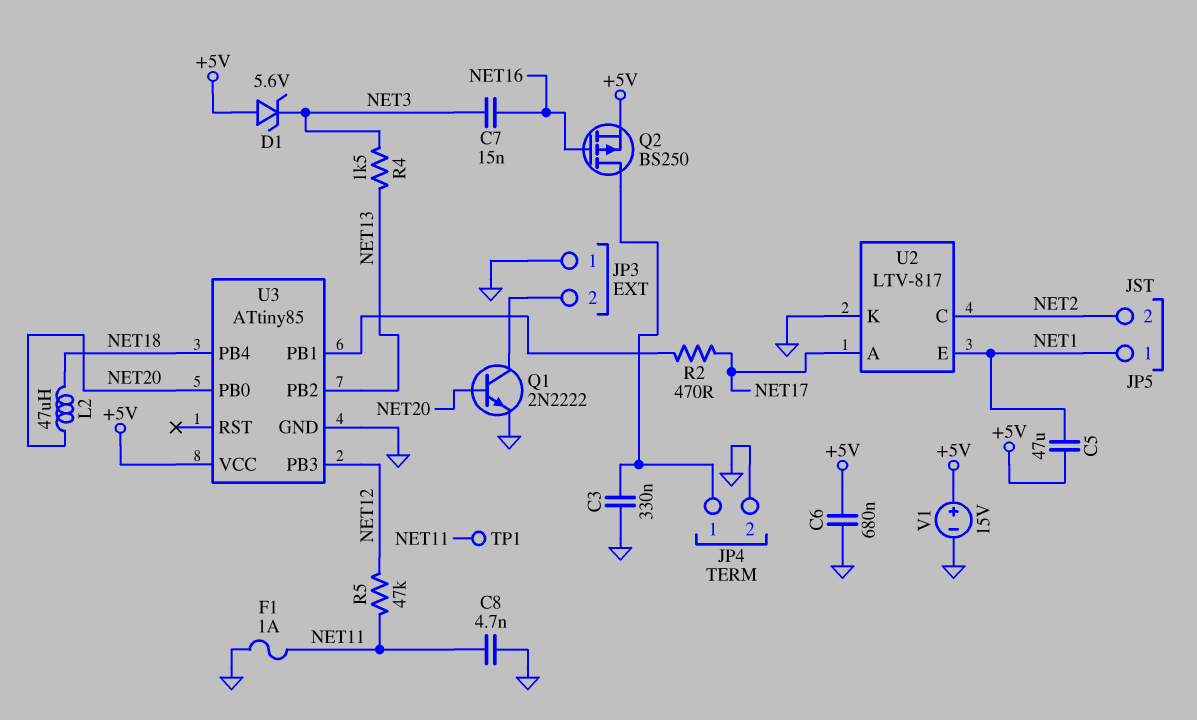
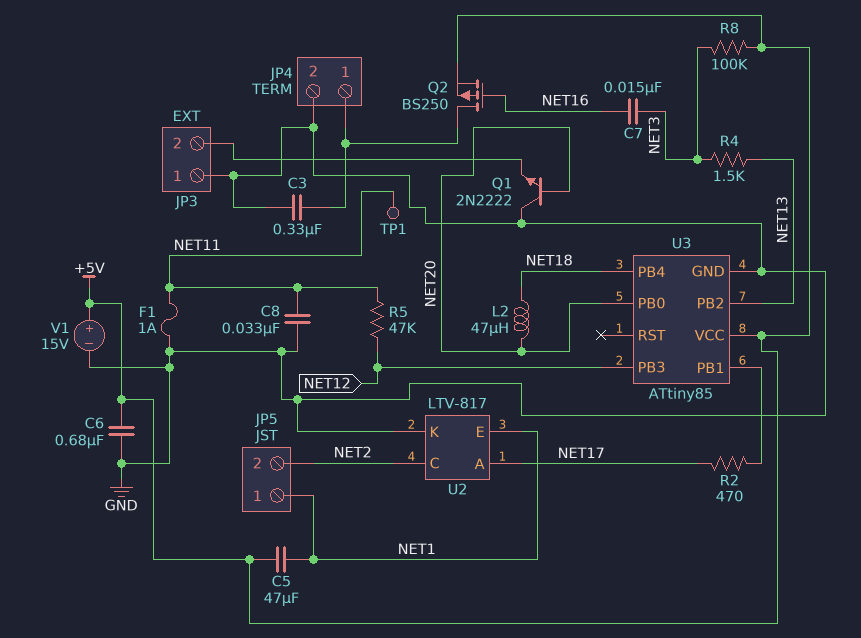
C8: 4.7nF (GND, NET11) -> 33nF (GND, NET11)
D1: zener 5.6V (A +5V, K NET3) -> none
Q1: NPN 2N2222 (B NET20, C JP3/2, E GND) -> NPN 2N2222 (B NET20, C GND, E JP3/2)
R8: none -> 100k (+5V, NET3)

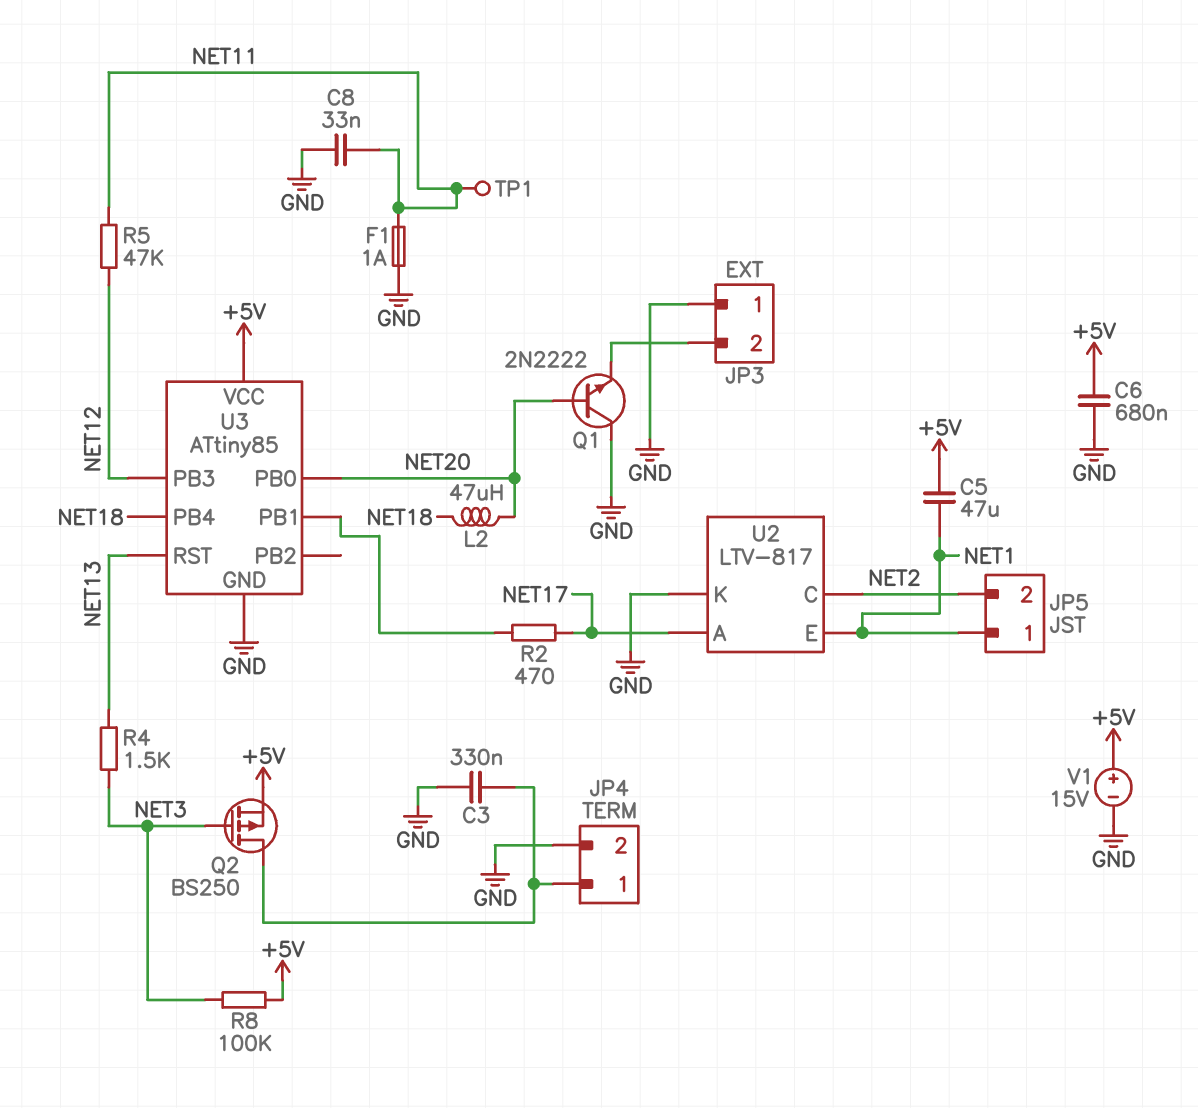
C7: 15nF (NET3, NET16) -> none
Q2: PMOS BS250 (G NET16, D JP4/1, S +5V) -> PMOS BS250 (G NET3, D JP4/1, S +5V)
U3 pin PB2: NET13 -> none
U3 pin RST: none -> NET13

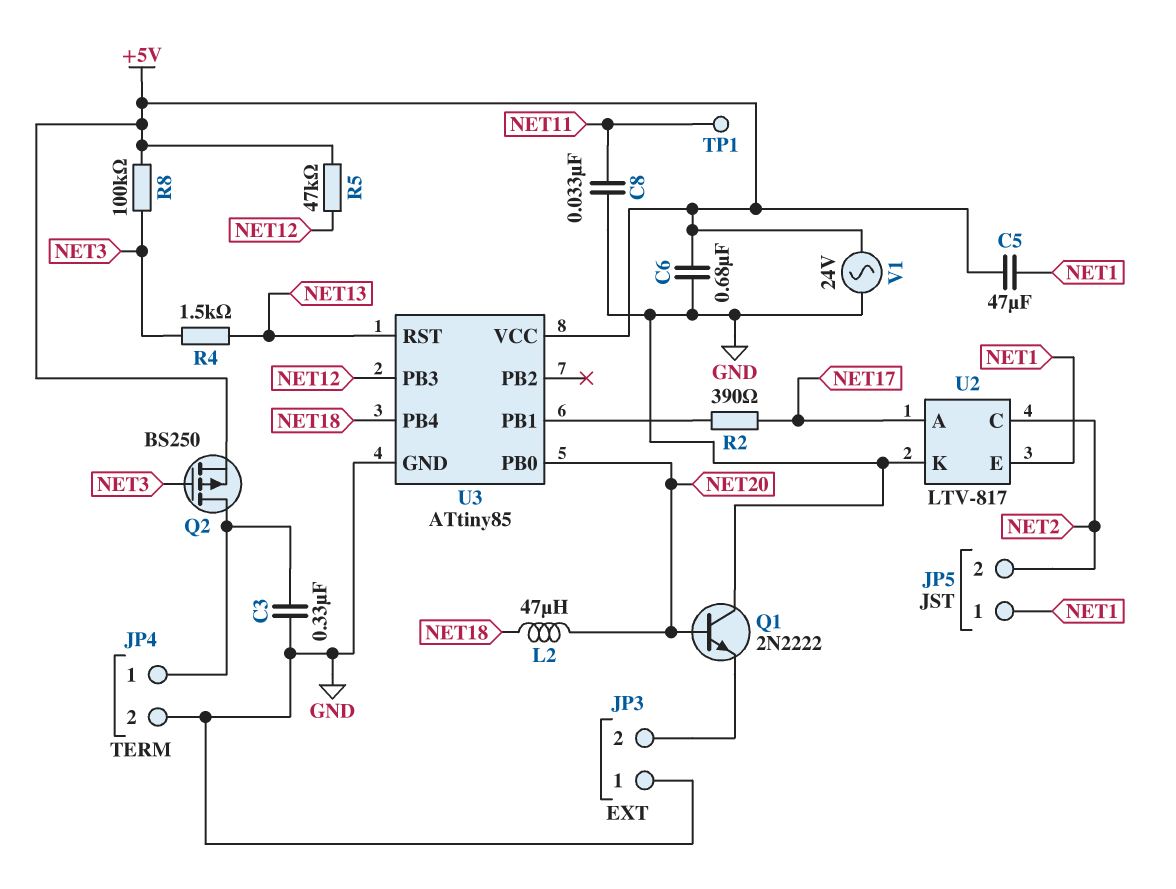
F1: 1A (GND, NET11) -> none
R2: 470 (NET17, U3/PB1) -> 390 (NET17, U3/PB1)
R5: 47k (NET11, NET12) -> 47k (+5V, NET12)
V1: 15V (plus +5V, minus GND) -> AC 24V (+5V, GND)

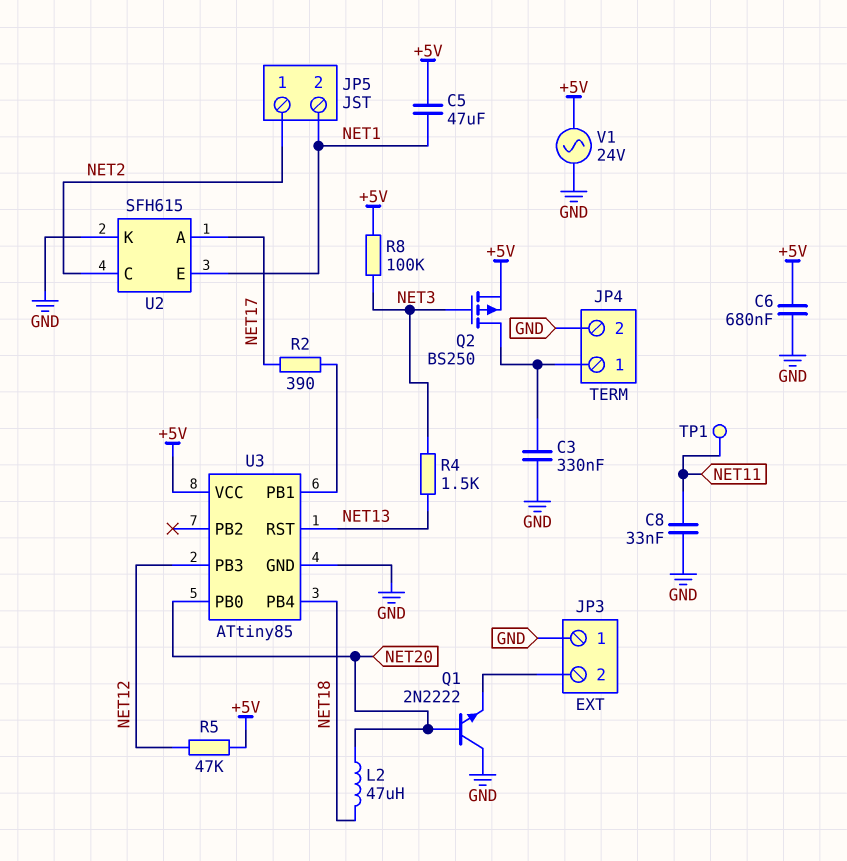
JP5 pin 1: NET1 -> NET2
JP5 pin 2: NET2 -> NET1
U2: LTV-817 -> SFH615

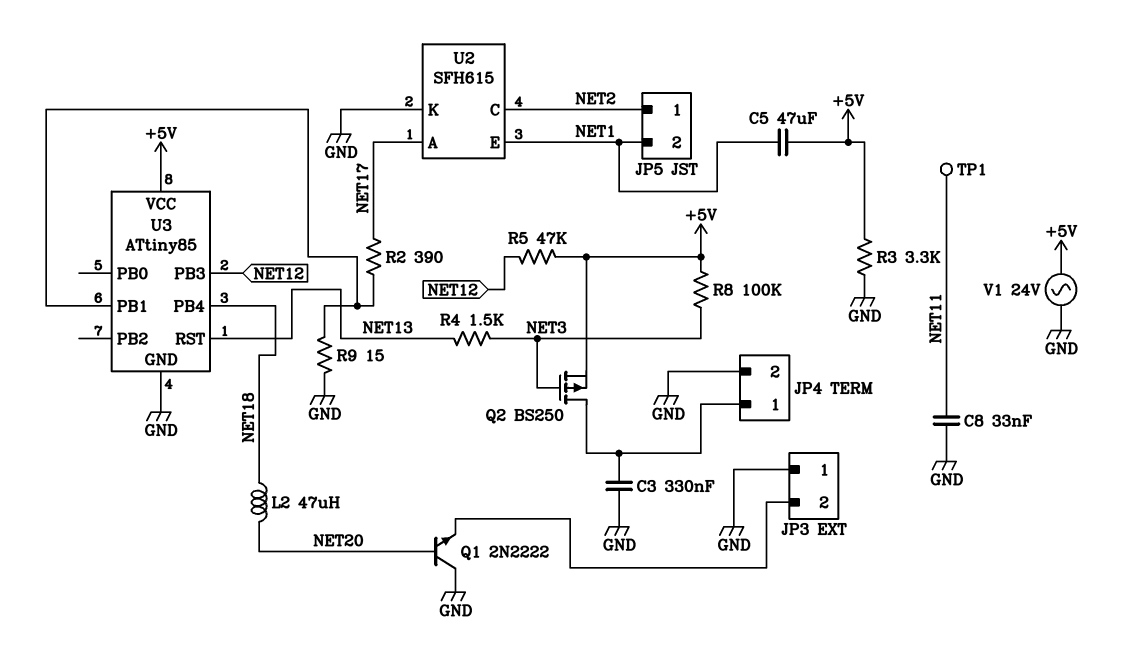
C6: 680nF (+5V, GND) -> none
R3: none -> 3.3k (+5V, GND)
R9: none -> 15 (GND, U3/PB1)
U3 pin PB0: NET20 -> none

